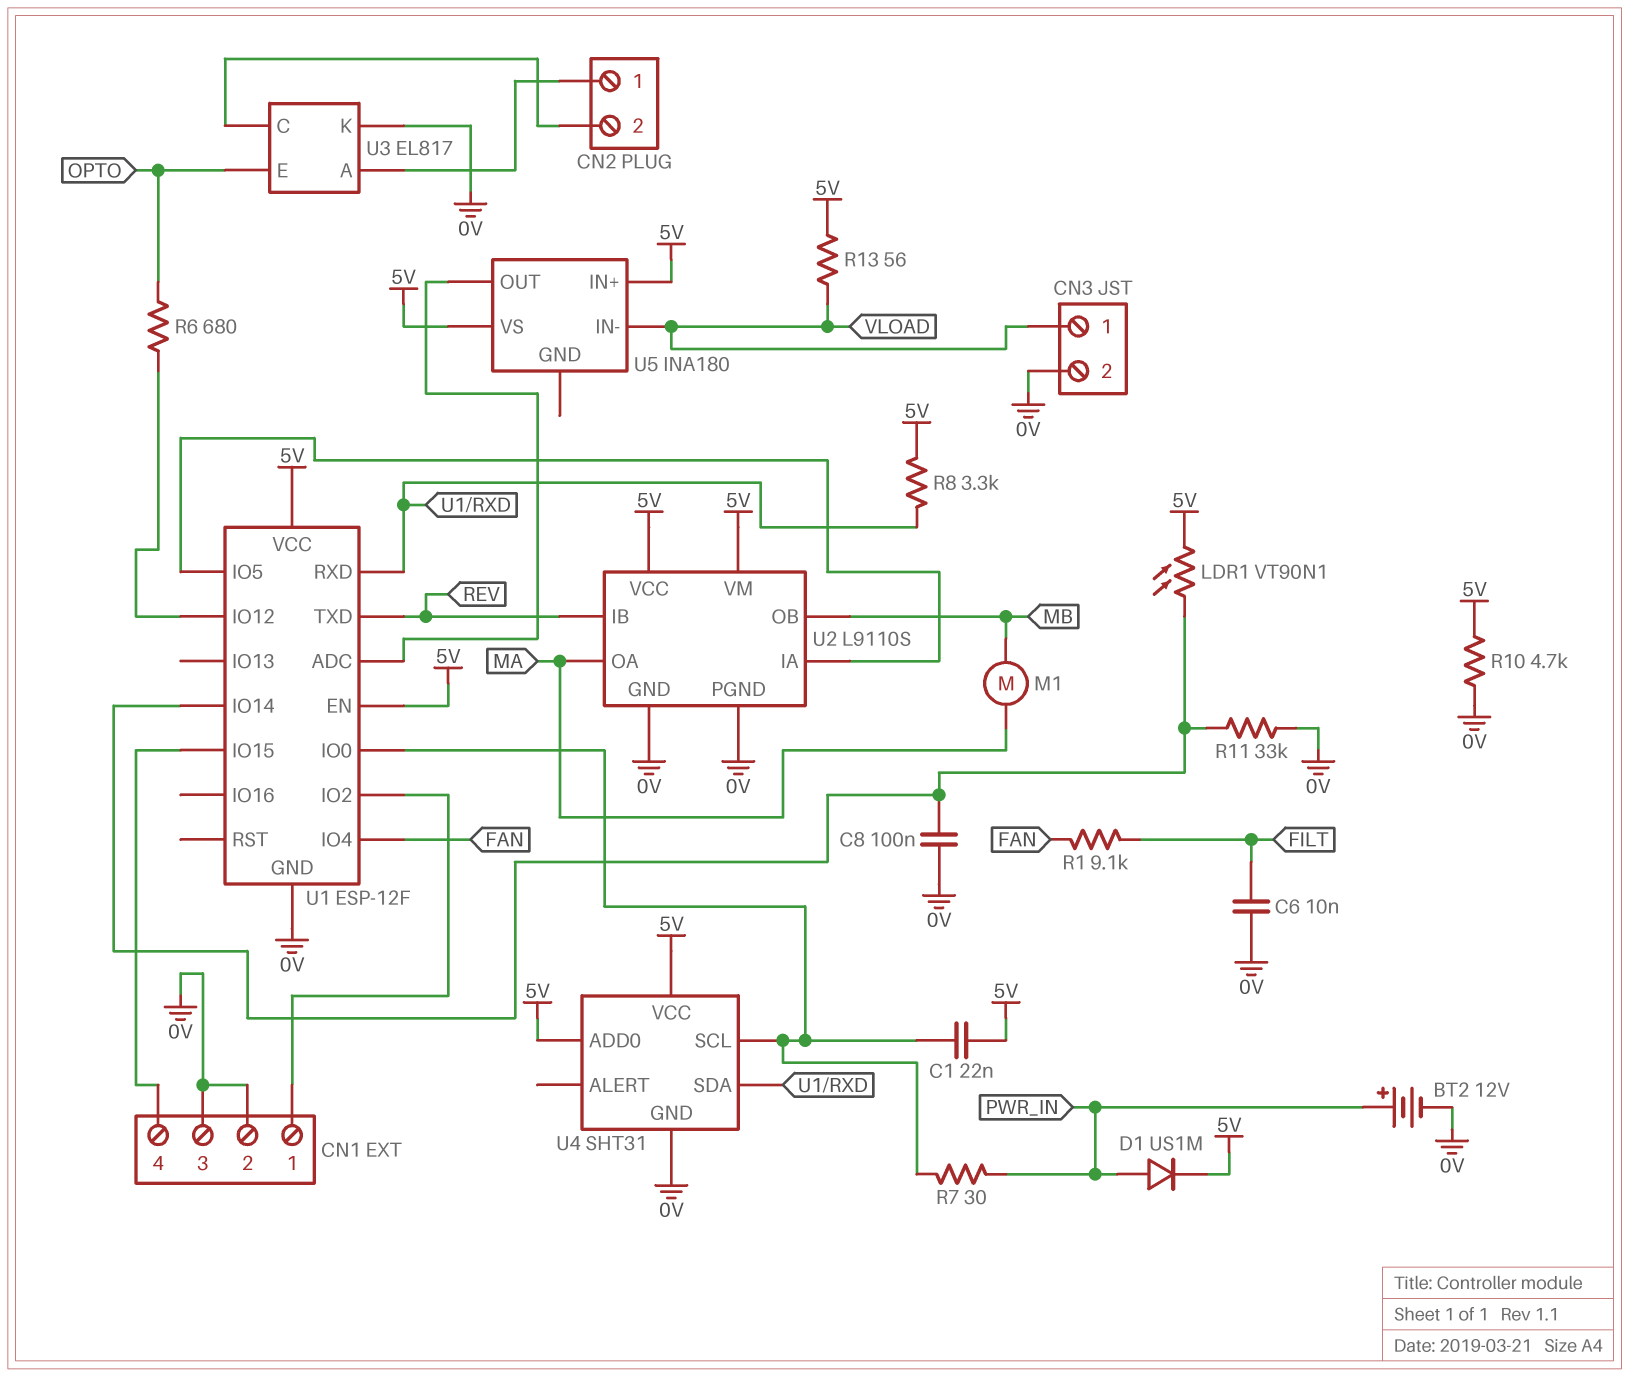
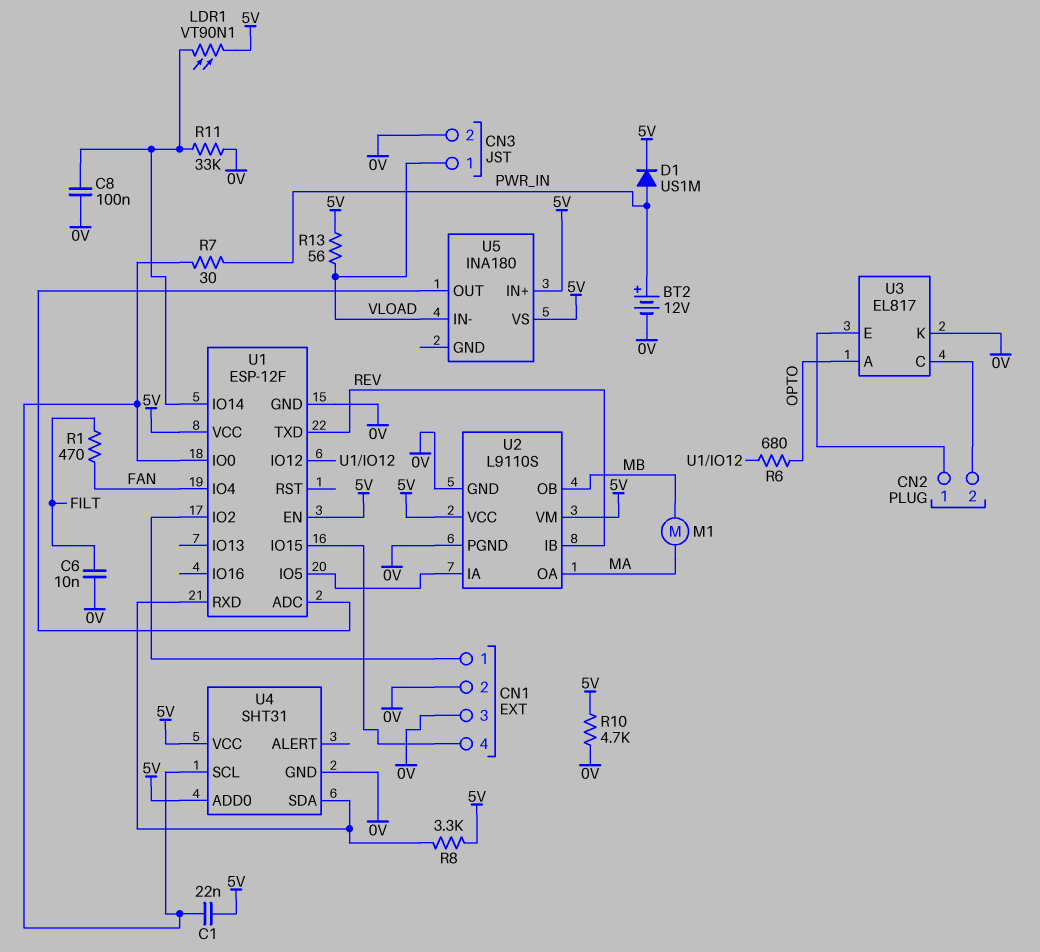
R1: 9.1k (FAN, FILT) -> 470 (FAN, FILT)
U3 pin A: CN2/1 -> OPTO
U3 pin E: OPTO -> CN2/1

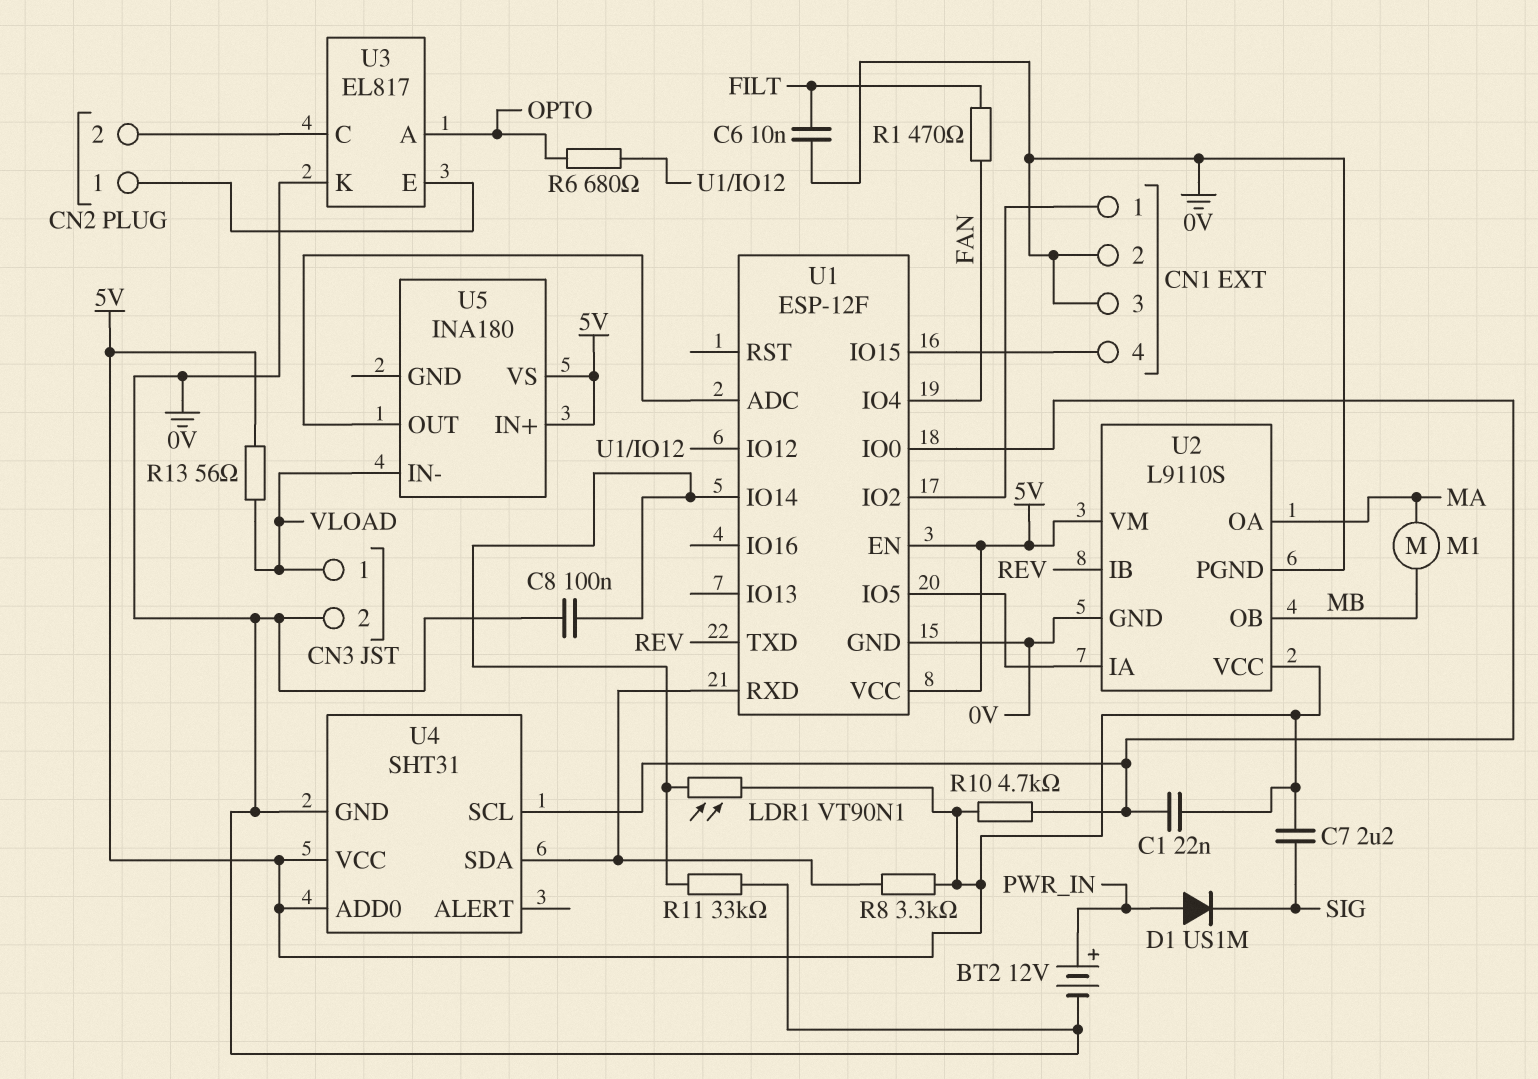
C7: none -> 2.2uF (5V, SIG)
D1: diode US1M (A PWR_IN, K 5V) -> diode US1M (A PWR_IN, K SIG)
R7: 30 (PWR_IN, U1/IO0) -> none
R10: 4.7k (0V, 5V) -> 4.7k (5V, U1/IO0)

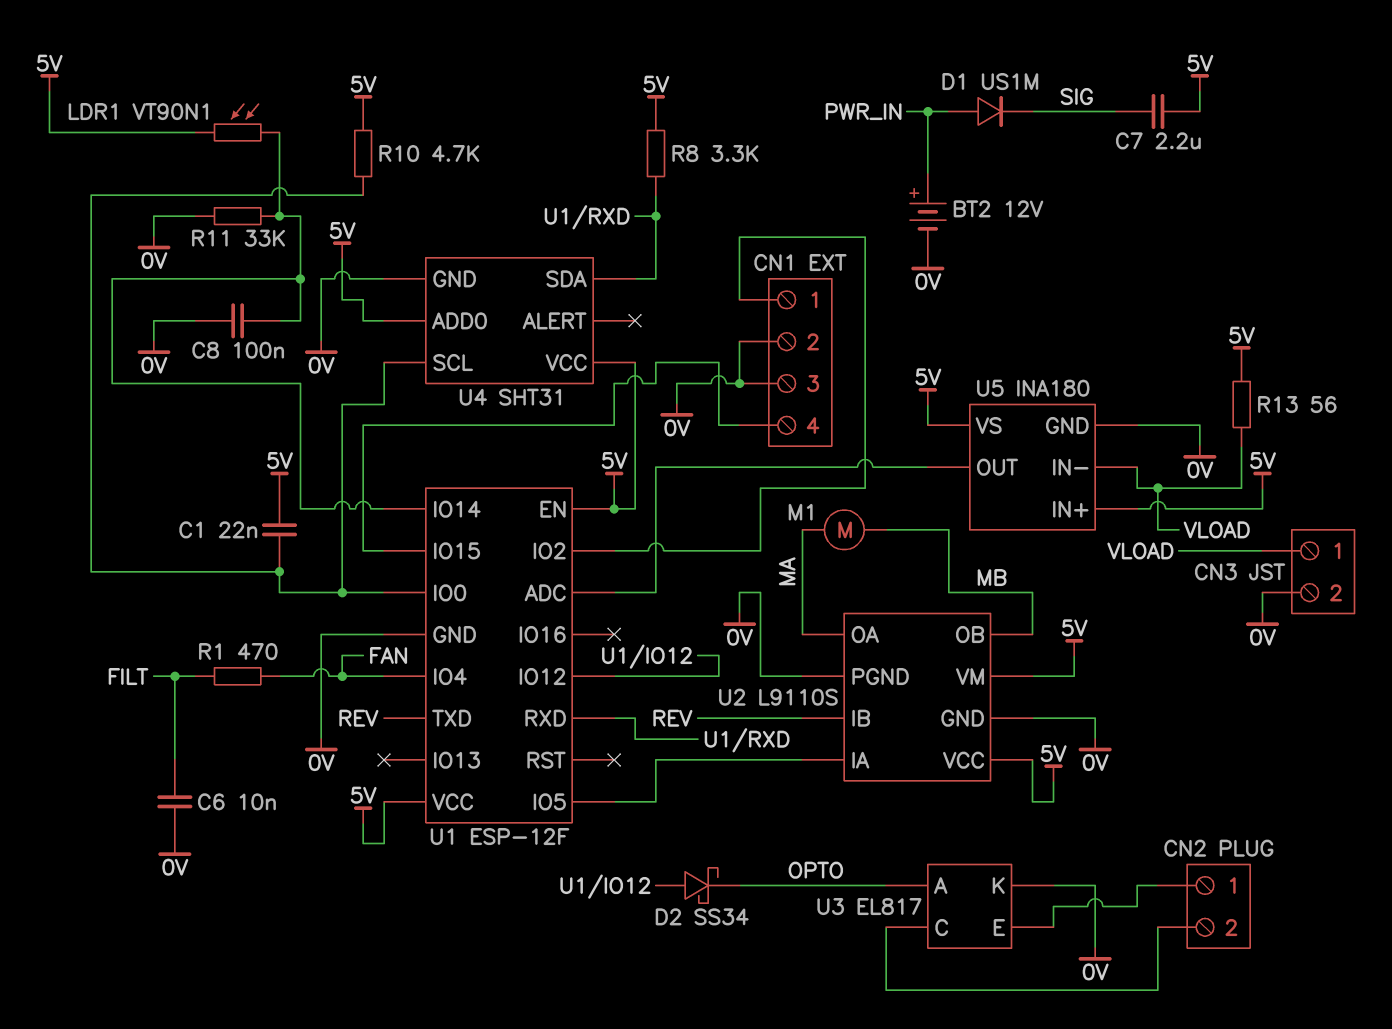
D2: none -> schottky SS34 (A U1/IO12, K OPTO)
R6: 680 (OPTO, U1/IO12) -> none
U5 pin GND: none -> 0V

